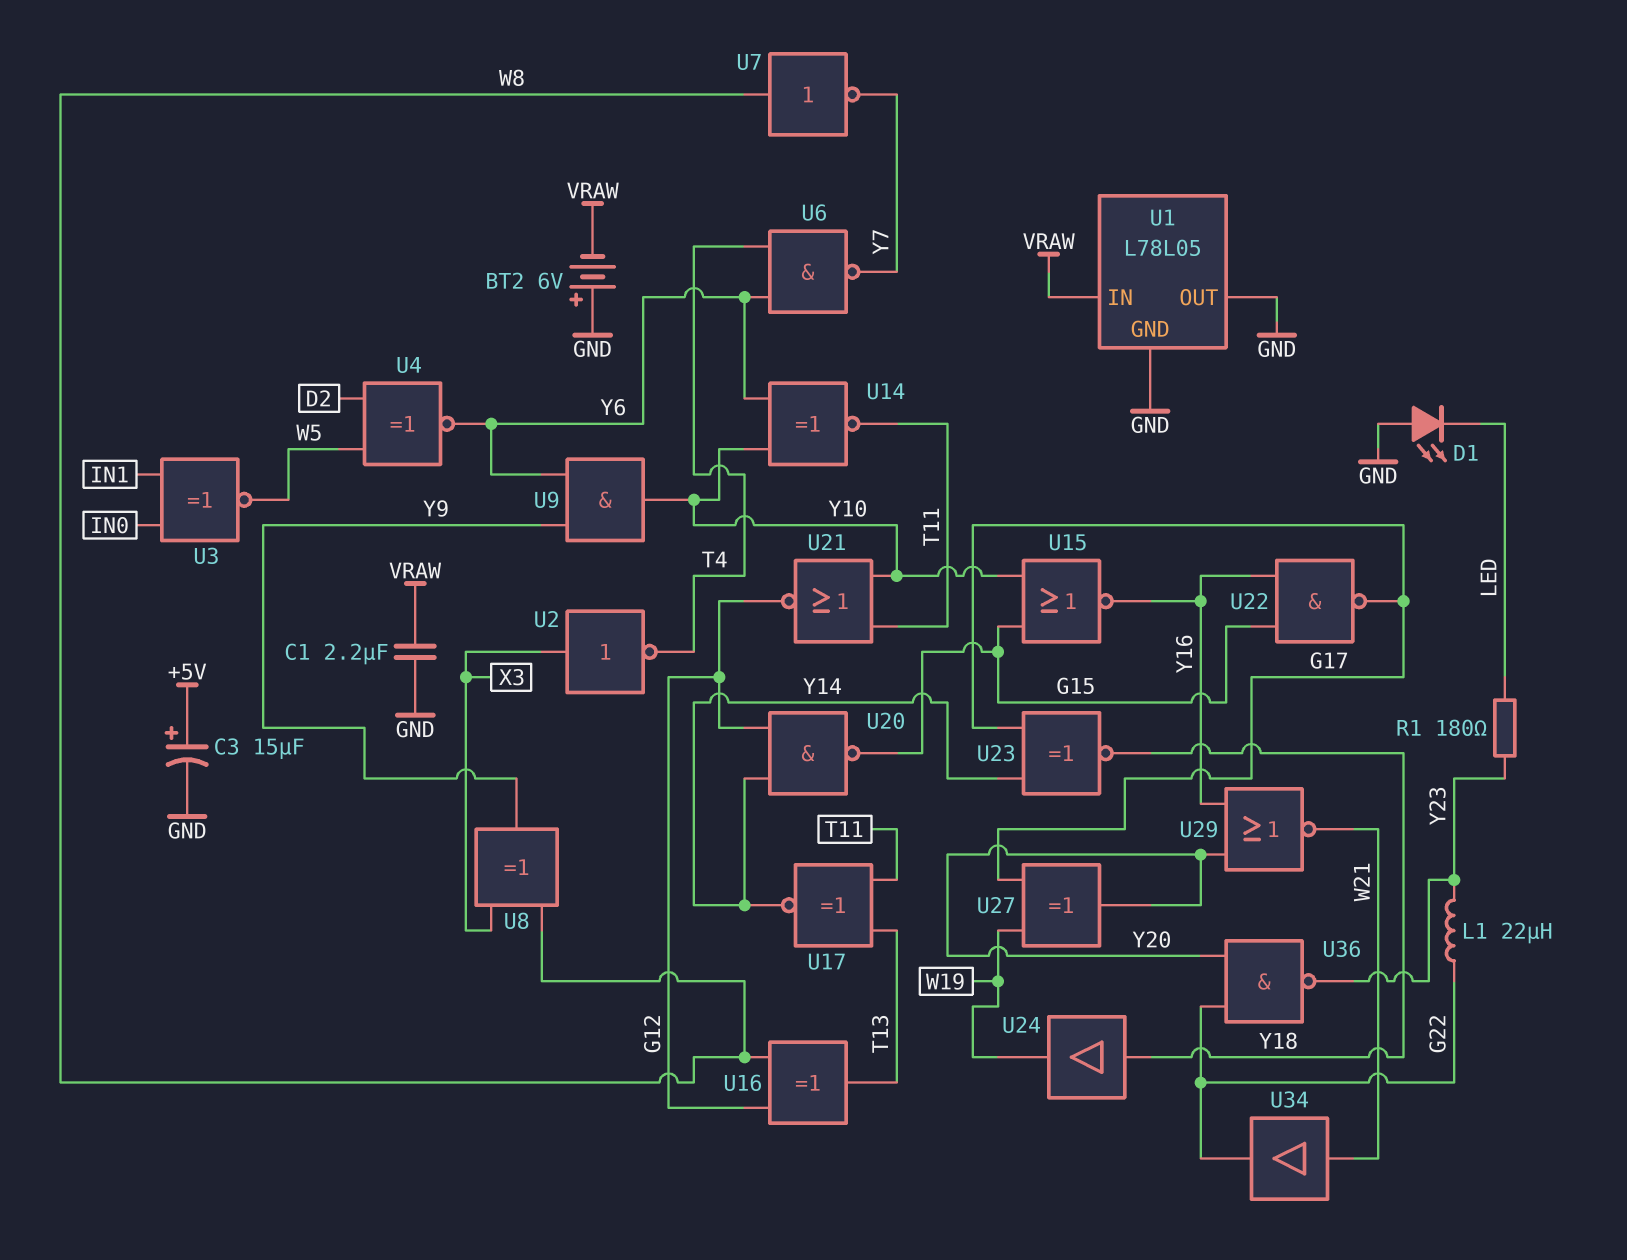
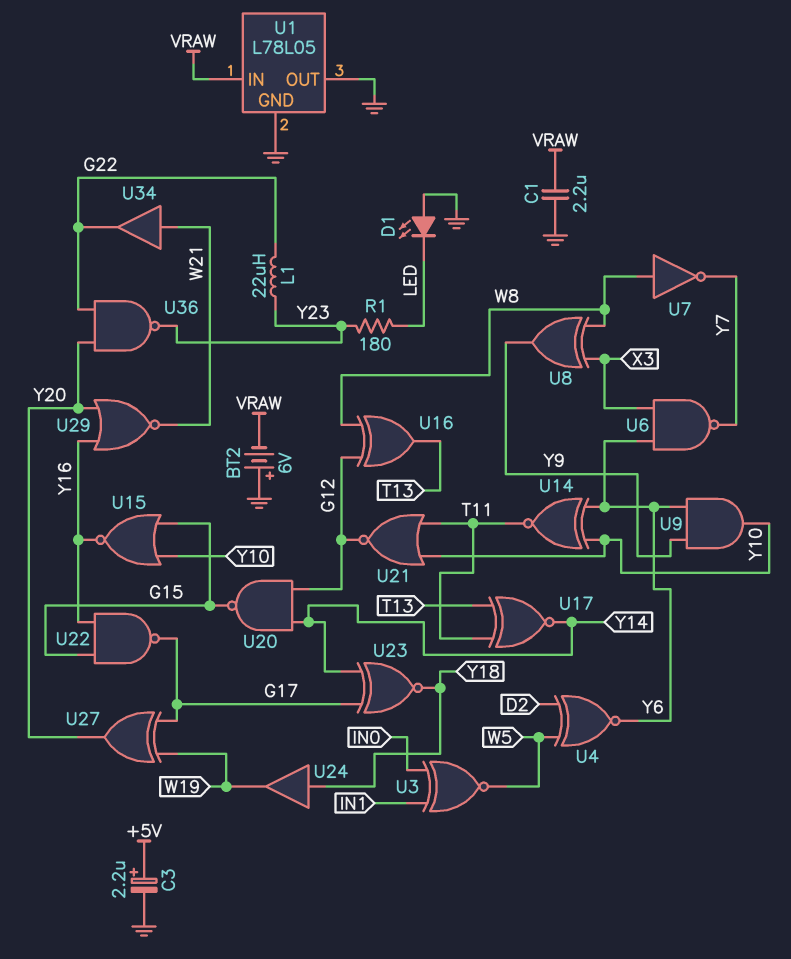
C3: 15uF (plus +5V, minus GND) -> 2.2uF (plus +5V, minus GND)
U2: NOT (in X3, out T4) -> none
U6: NAND (in T4, in Y6, out Y7) -> NAND (in X3, in Y6, out Y7)

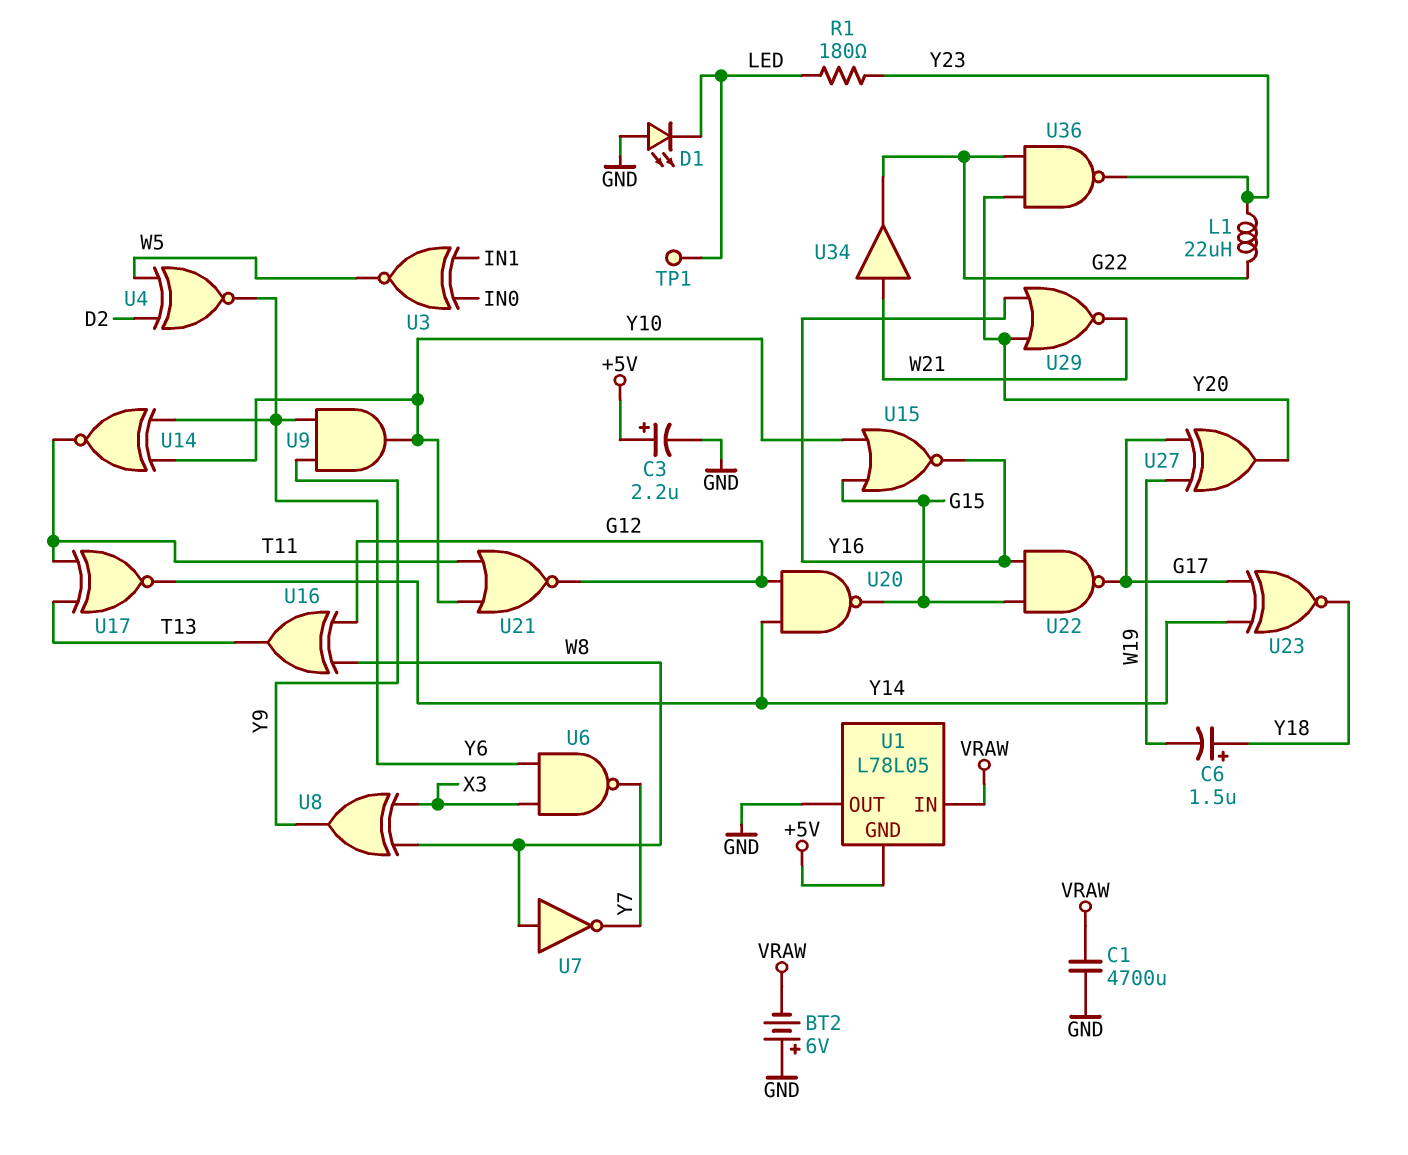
C1: 2.2uF (GND, VRAW) -> 4700uF (GND, VRAW)
C6: none -> 1.5uF (plus Y18, minus W19)
TP1: none -> test point (LED)
U1 pin GND: GND -> +5V
U24: buffer (in Y18, out W19) -> none

